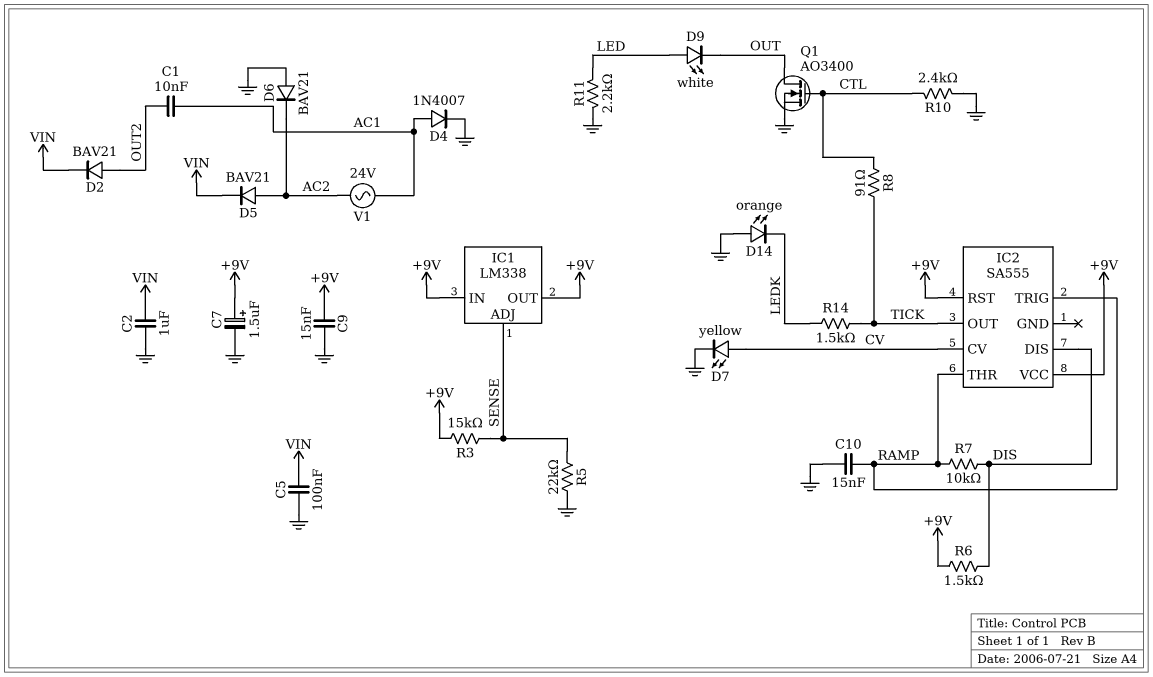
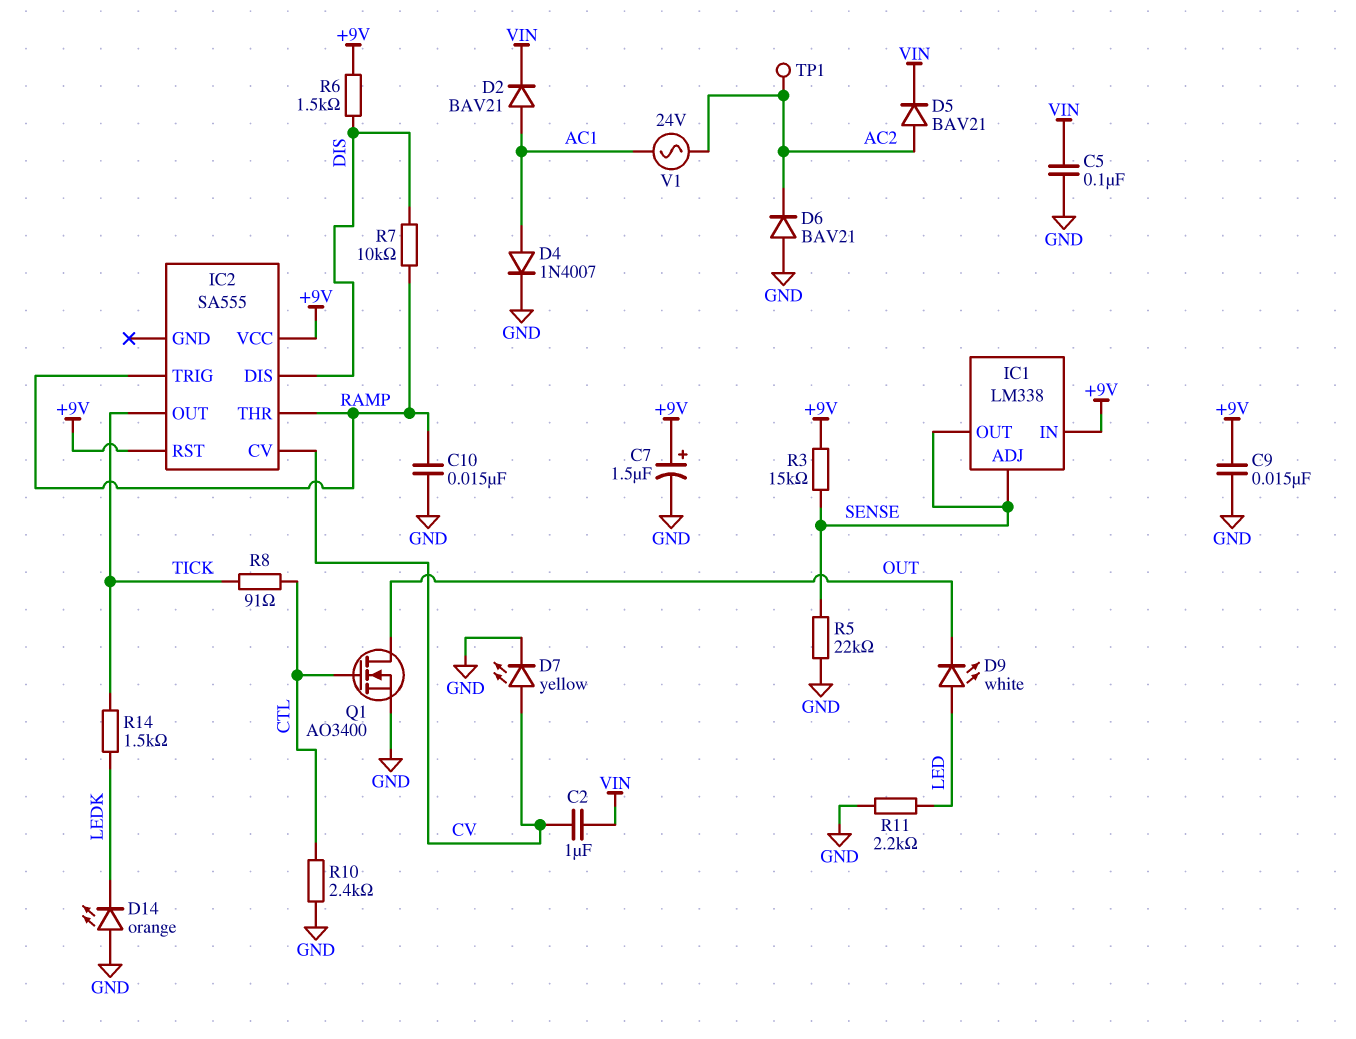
C1: 10nF (AC1, OUT2) -> none
C2: 1uF (GND, VIN) -> 1uF (CV, VIN)
D2: diode BAV21 (A OUT2, K VIN) -> diode BAV21 (A AC1, K VIN)
IC1 pin OUT: +9V -> SENSE
TP1: none -> test point (AC2)

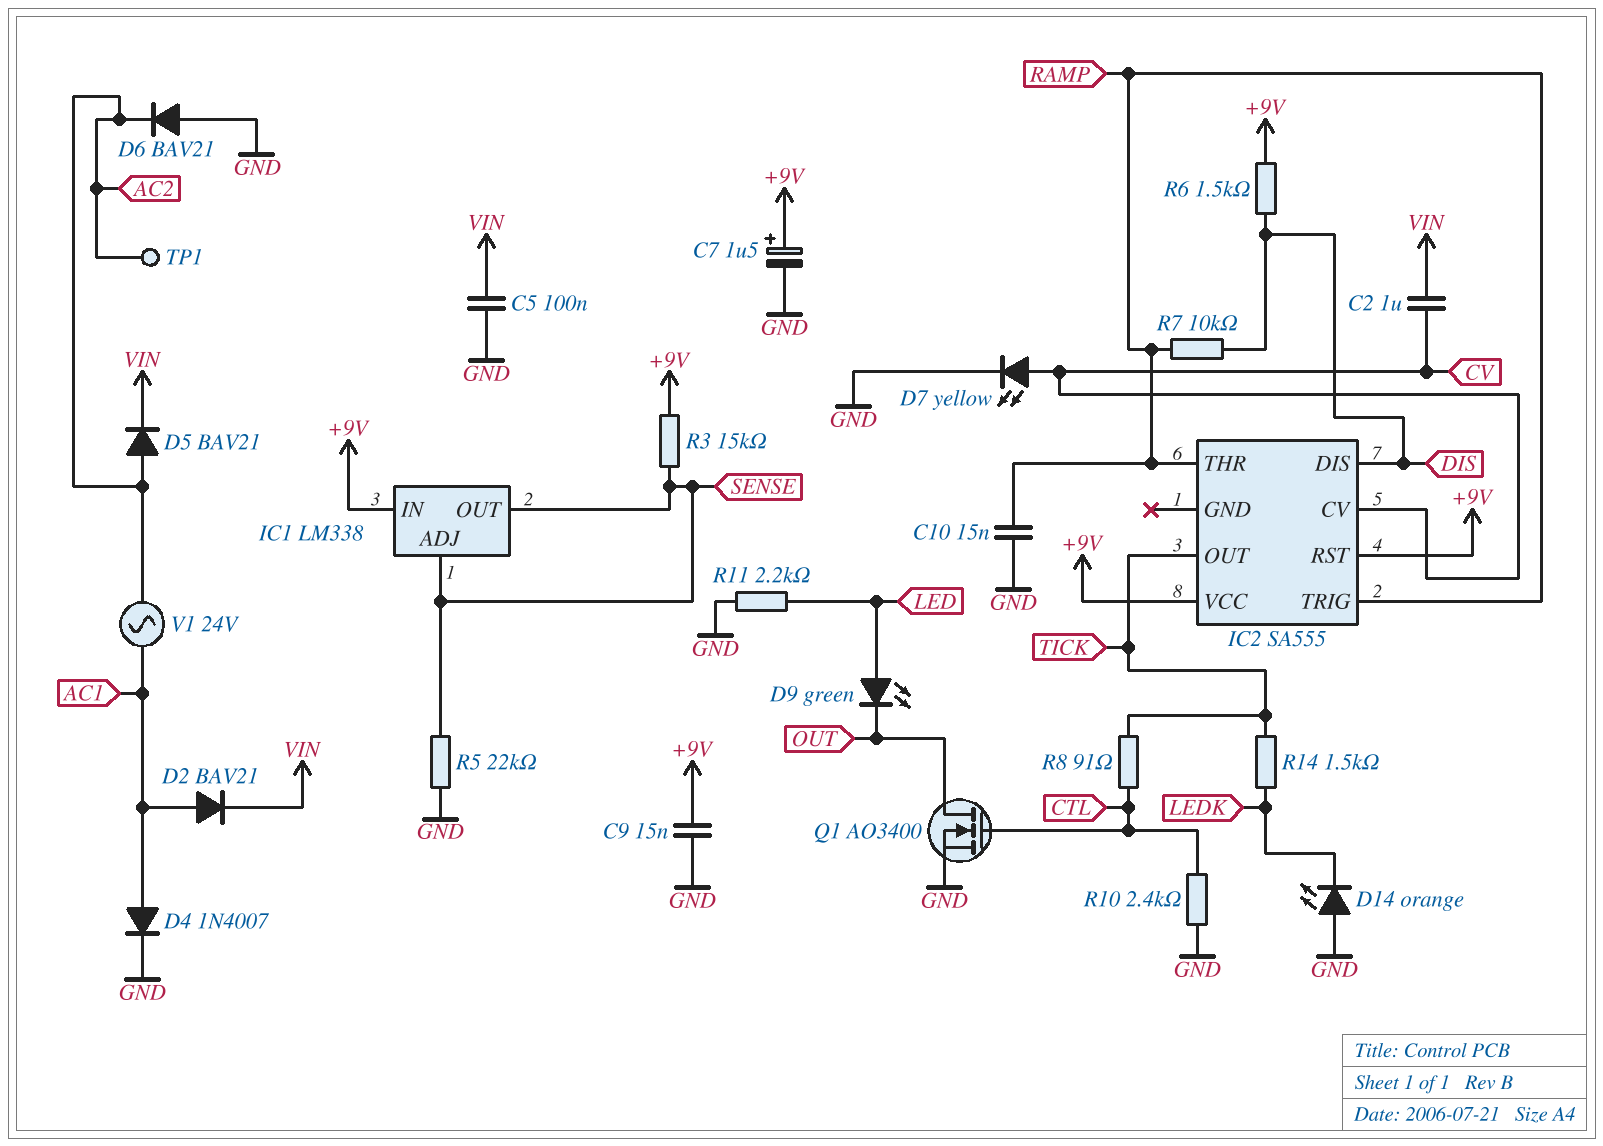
D9: LED white (A LED, K OUT) -> LED green (A LED, K OUT)

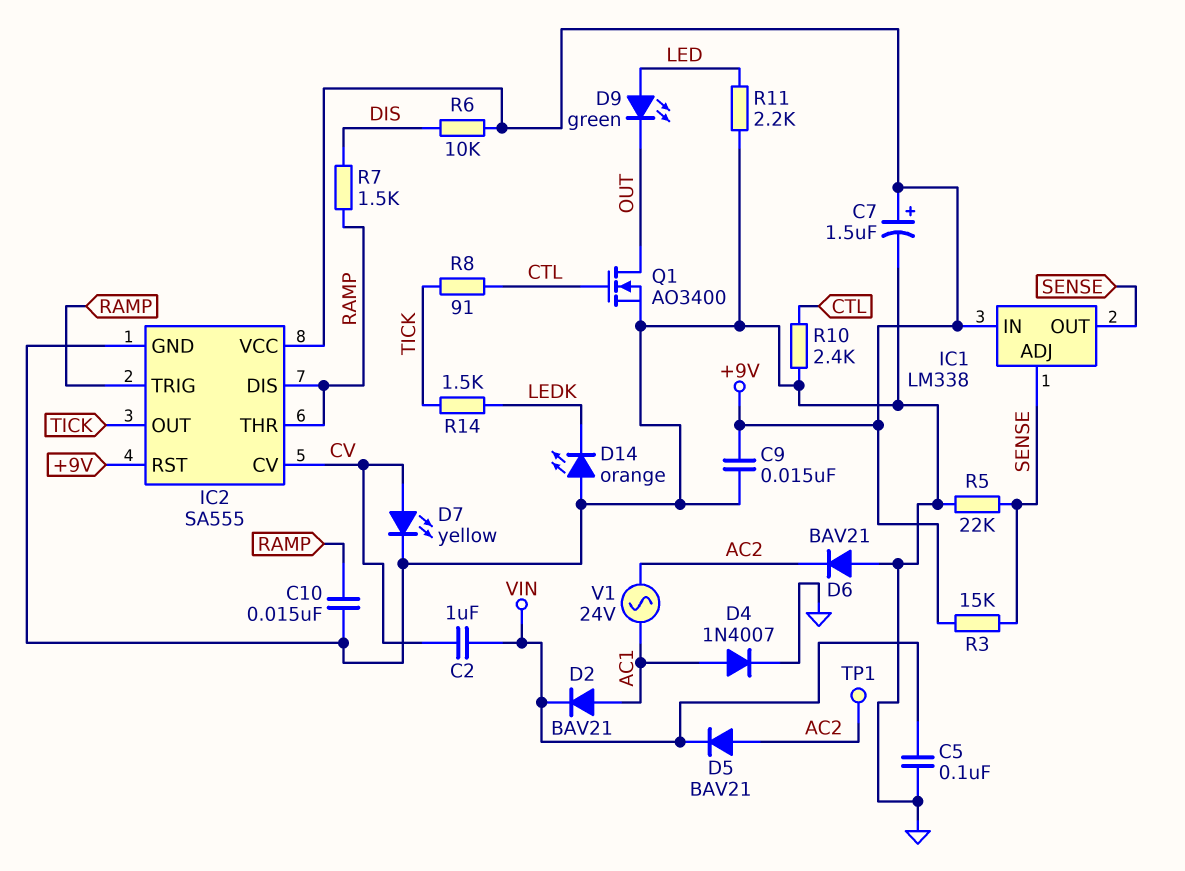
IC2 pin DIS: DIS -> RAMP
IC2 pin GND: none -> GND
R6: 1.5k (+9V, DIS) -> 10k (+9V, DIS)
R7: 10k (DIS, RAMP) -> 1.5k (DIS, RAMP)

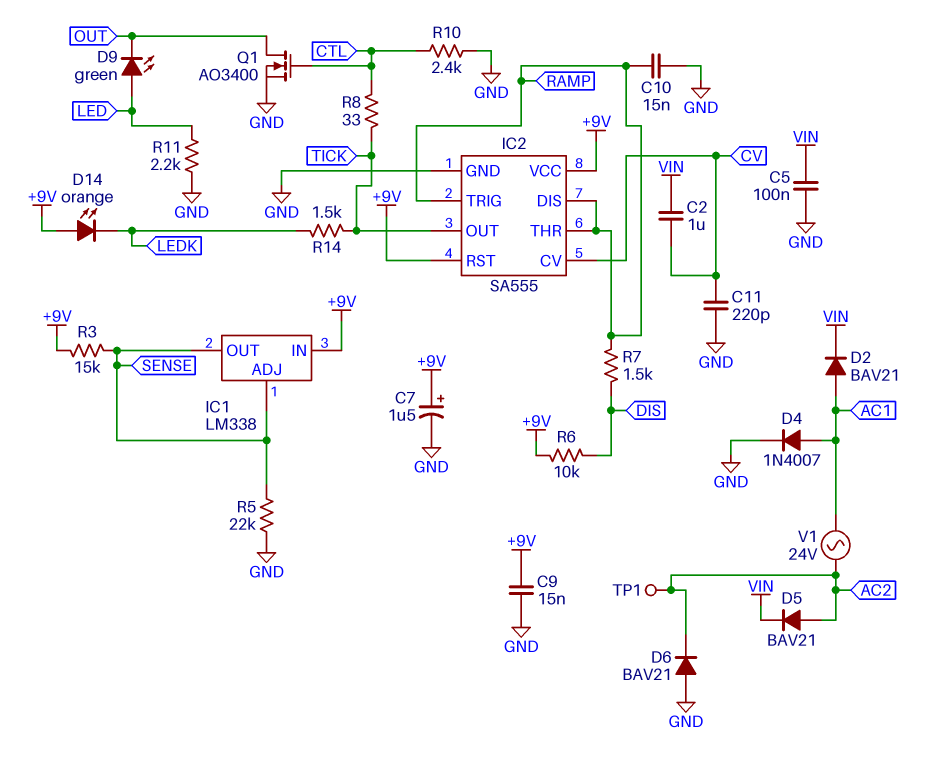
C11: none -> 220pF (CV, GND)
D7: LED yellow (A CV, K GND) -> none
D14: LED orange (A GND, K LEDK) -> LED orange (A +9V, K LEDK)
R8: 91 (CTL, TICK) -> 33 (CTL, TICK)

